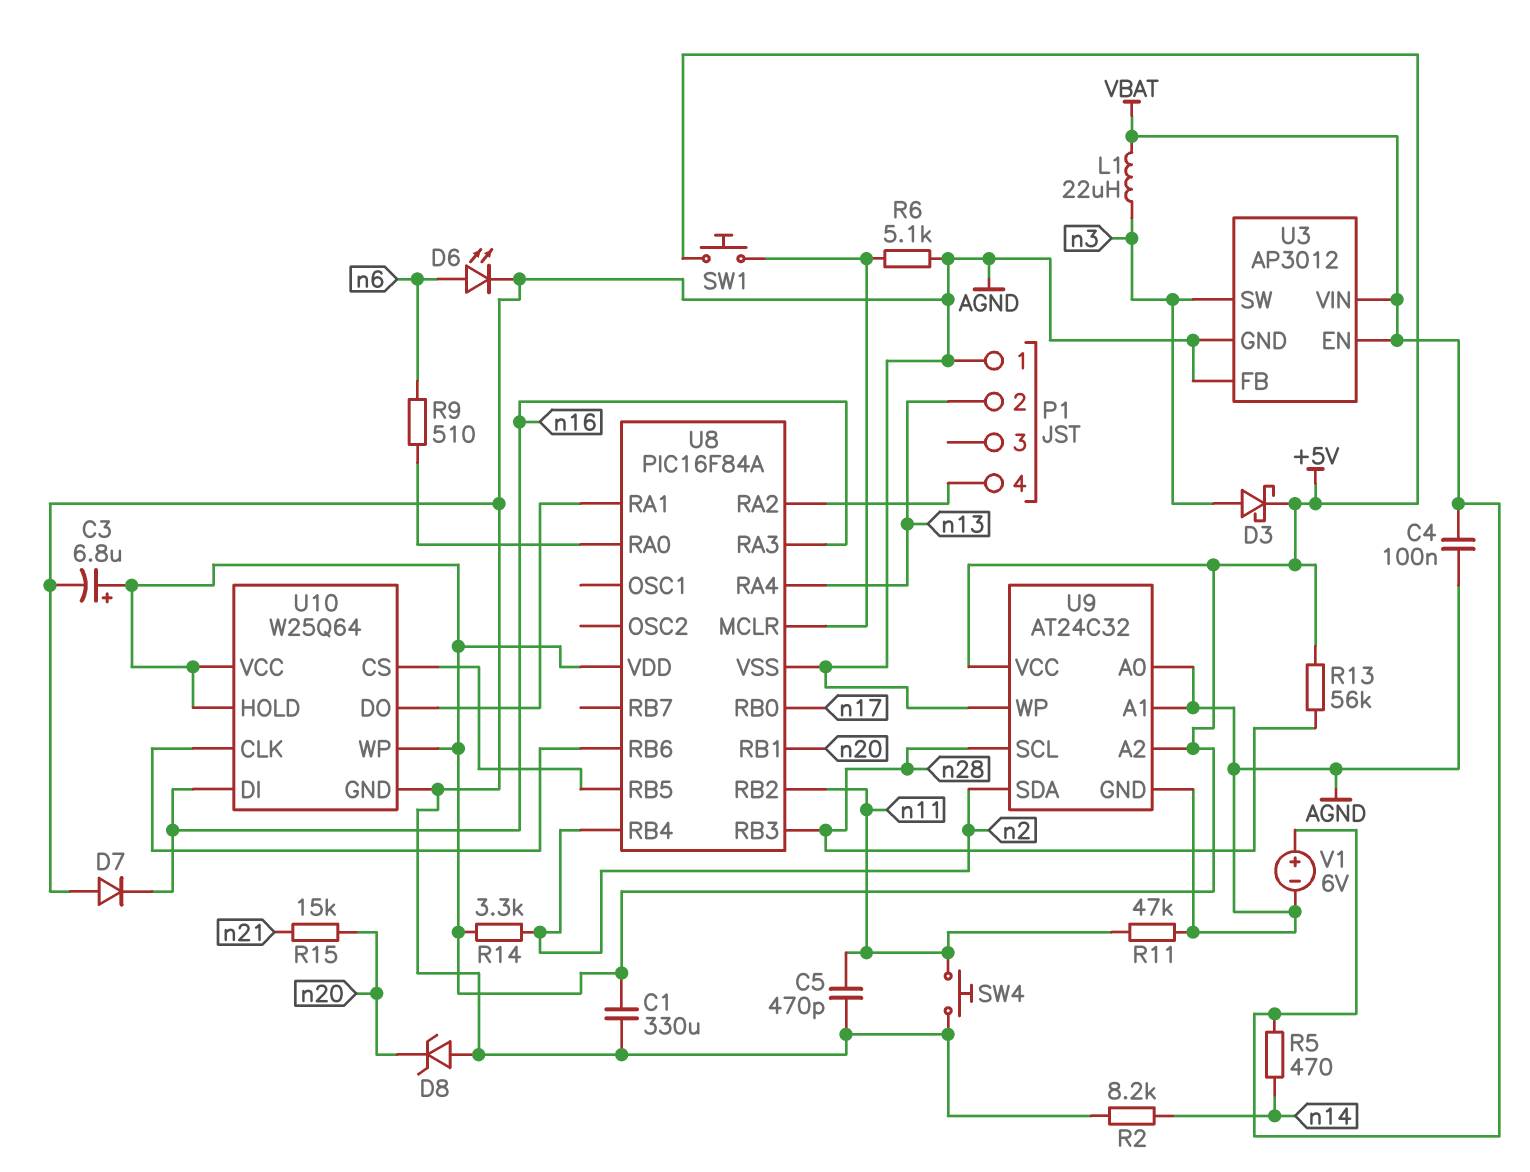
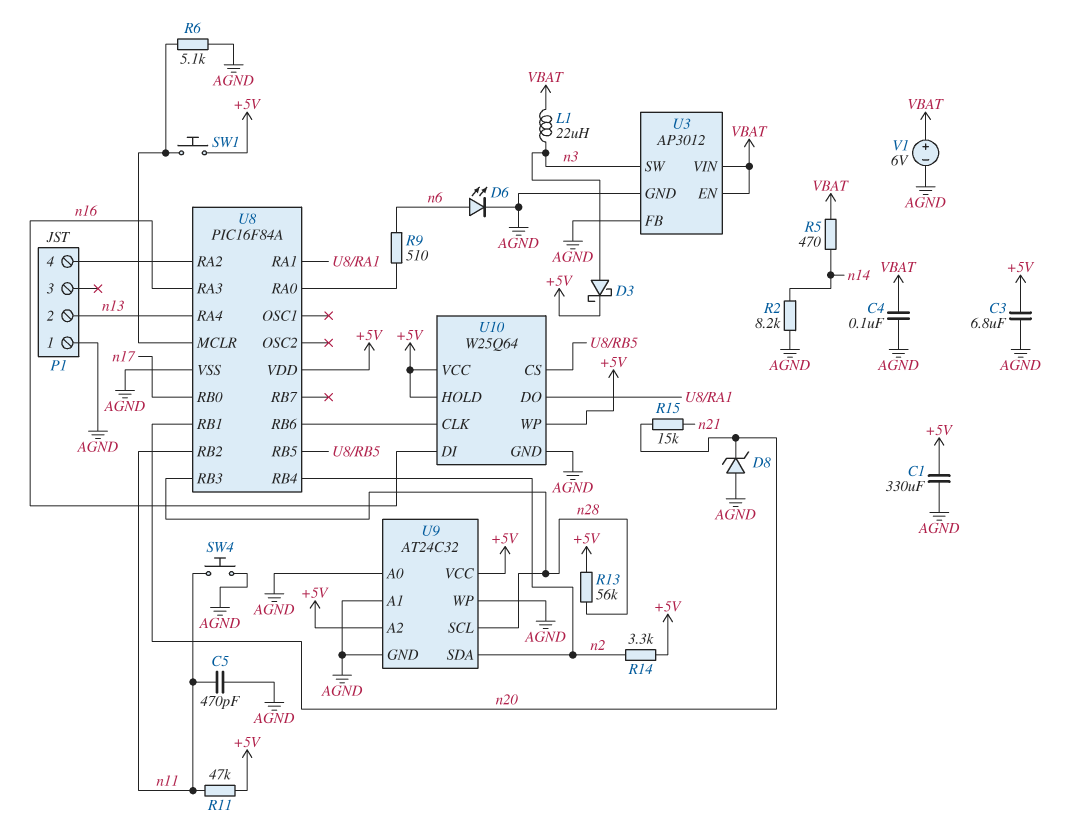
C3: 6.8uF (plus +5V, minus AGND) -> 6.8uF (+5V, AGND)
D7: diode (A AGND, K n16) -> none
R11: 47k (AGND, n11) -> 47k (+5V, n11)

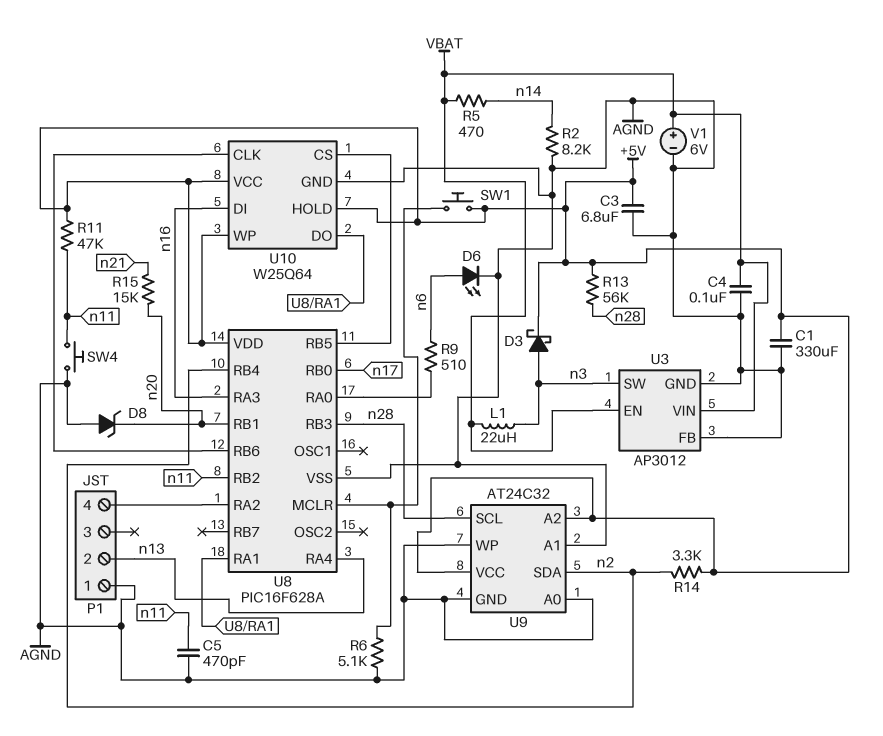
U8: PIC16F84A -> PIC16F628A

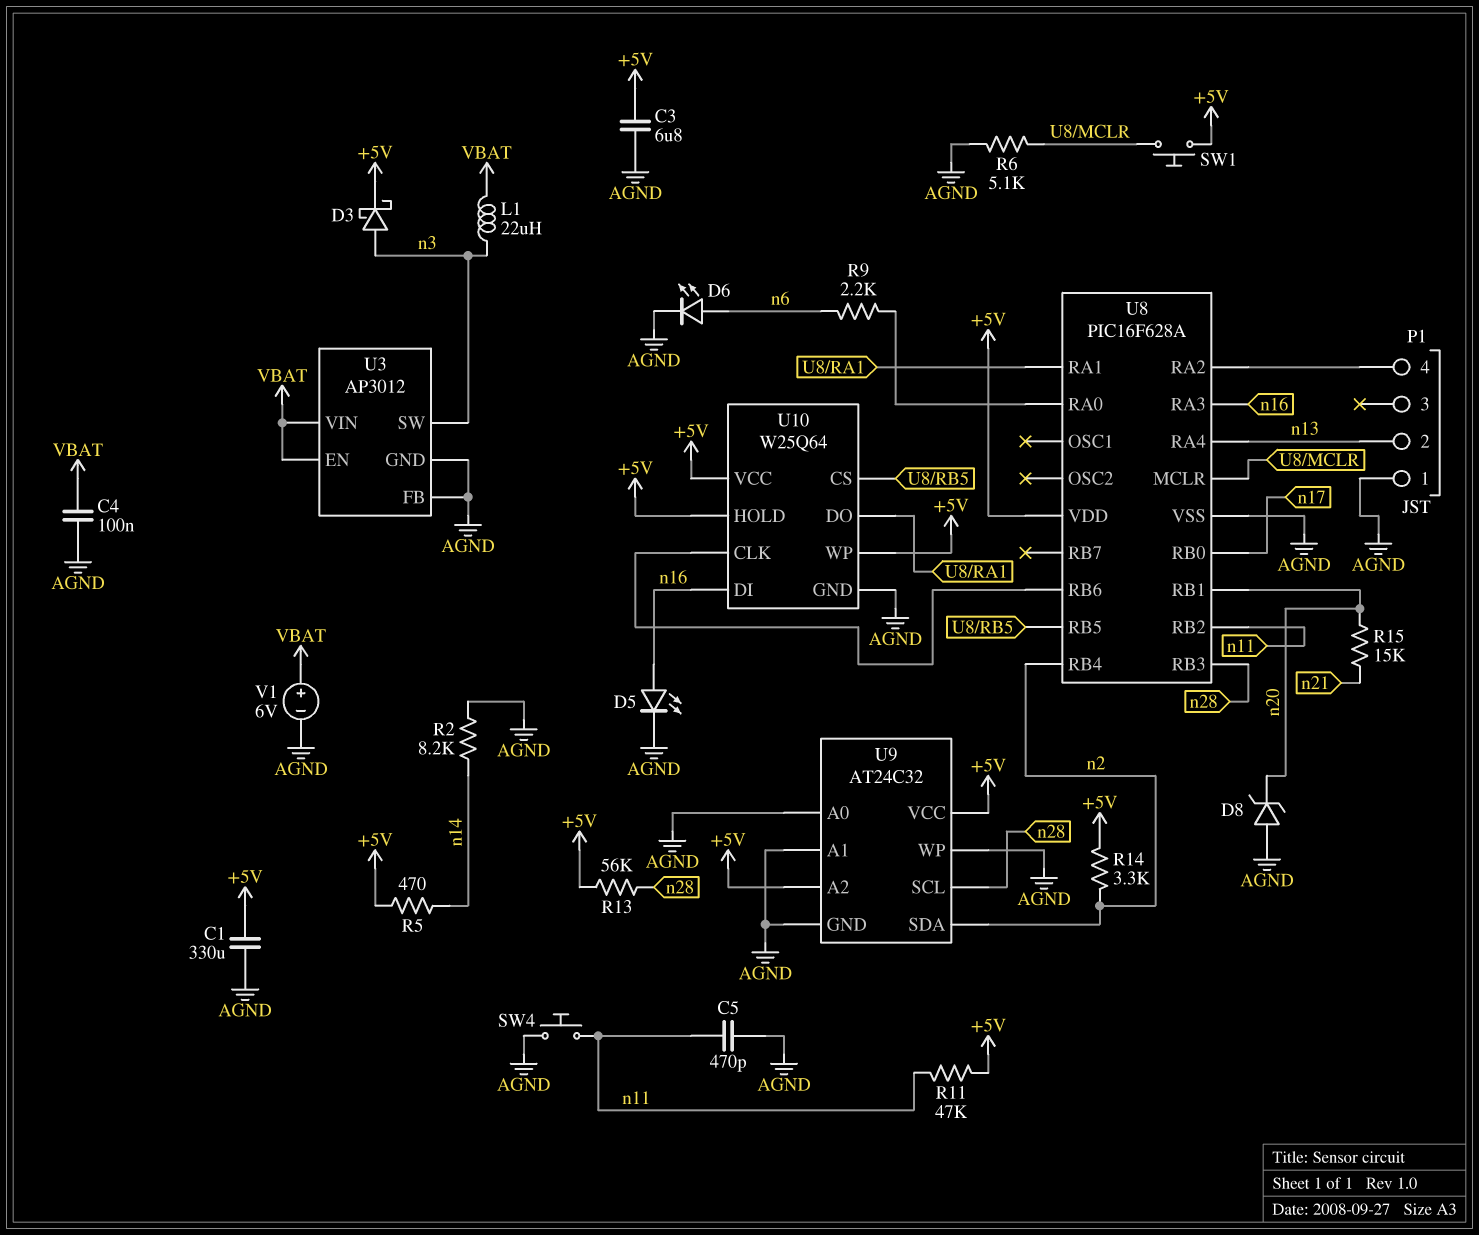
D5: none -> LED (A n16, K AGND)
R5: 470 (VBAT, n14) -> 470 (+5V, n14)
R9: 510 (U8/RA0, n6) -> 2.2k (U8/RA0, n6)

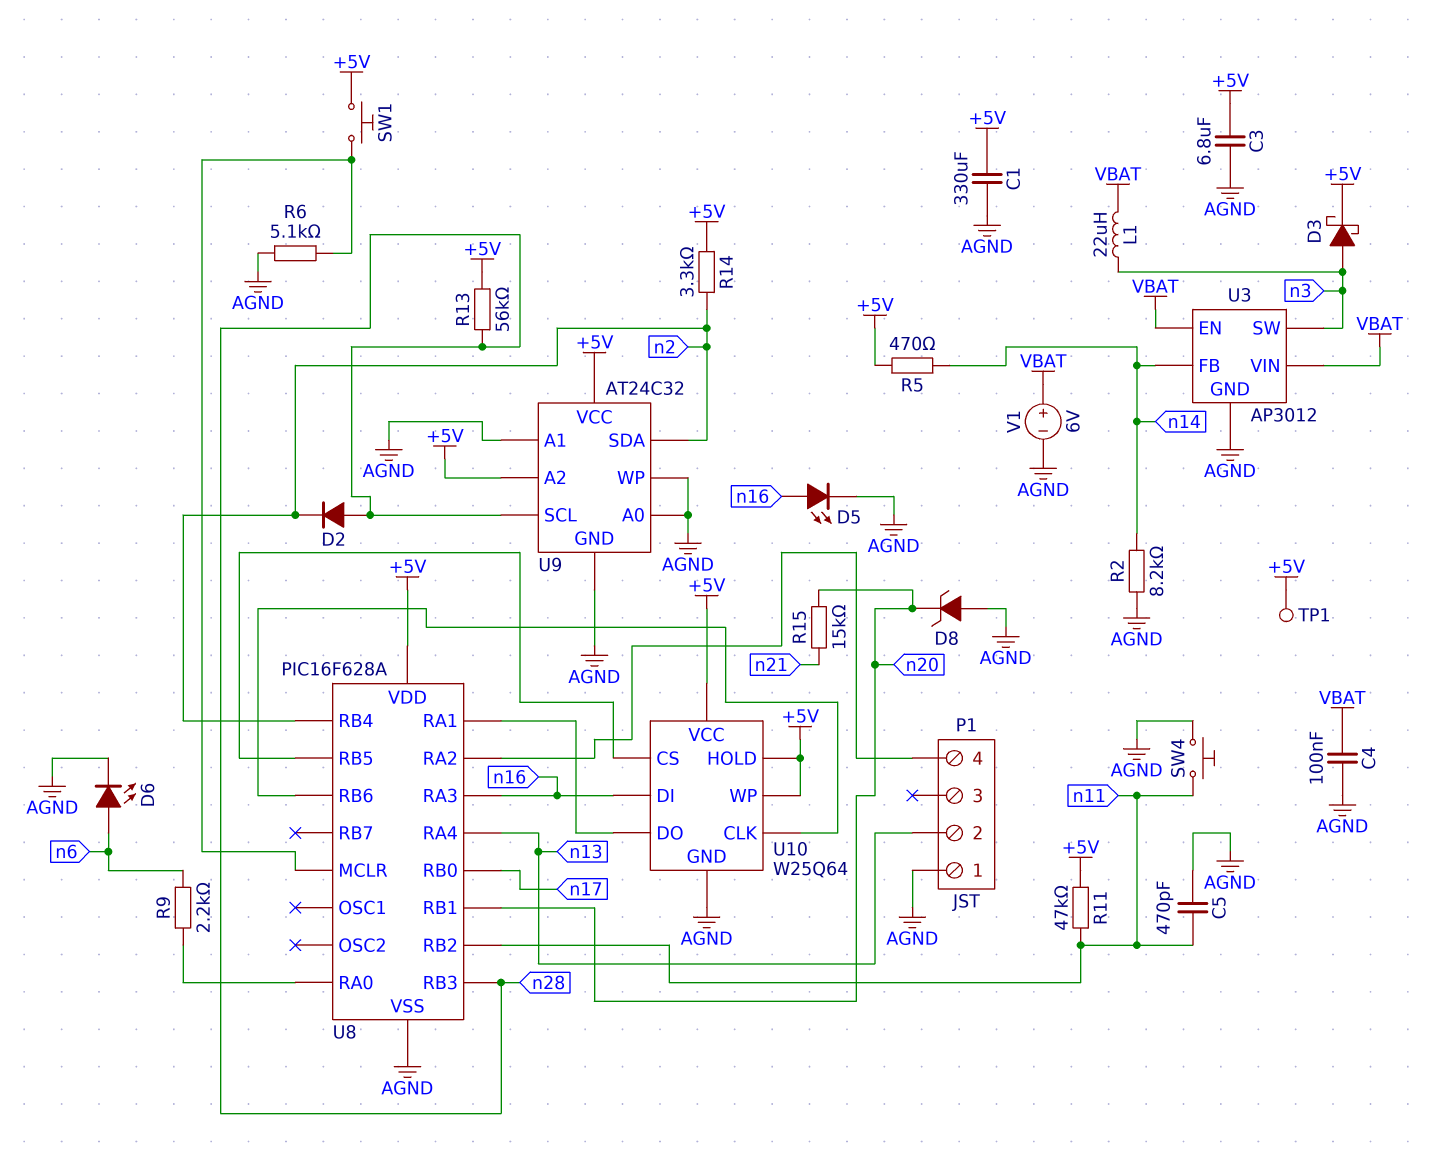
D2: none -> diode (A n28, K n2)
TP1: none -> test point (+5V)
U3 pin FB: AGND -> n14

